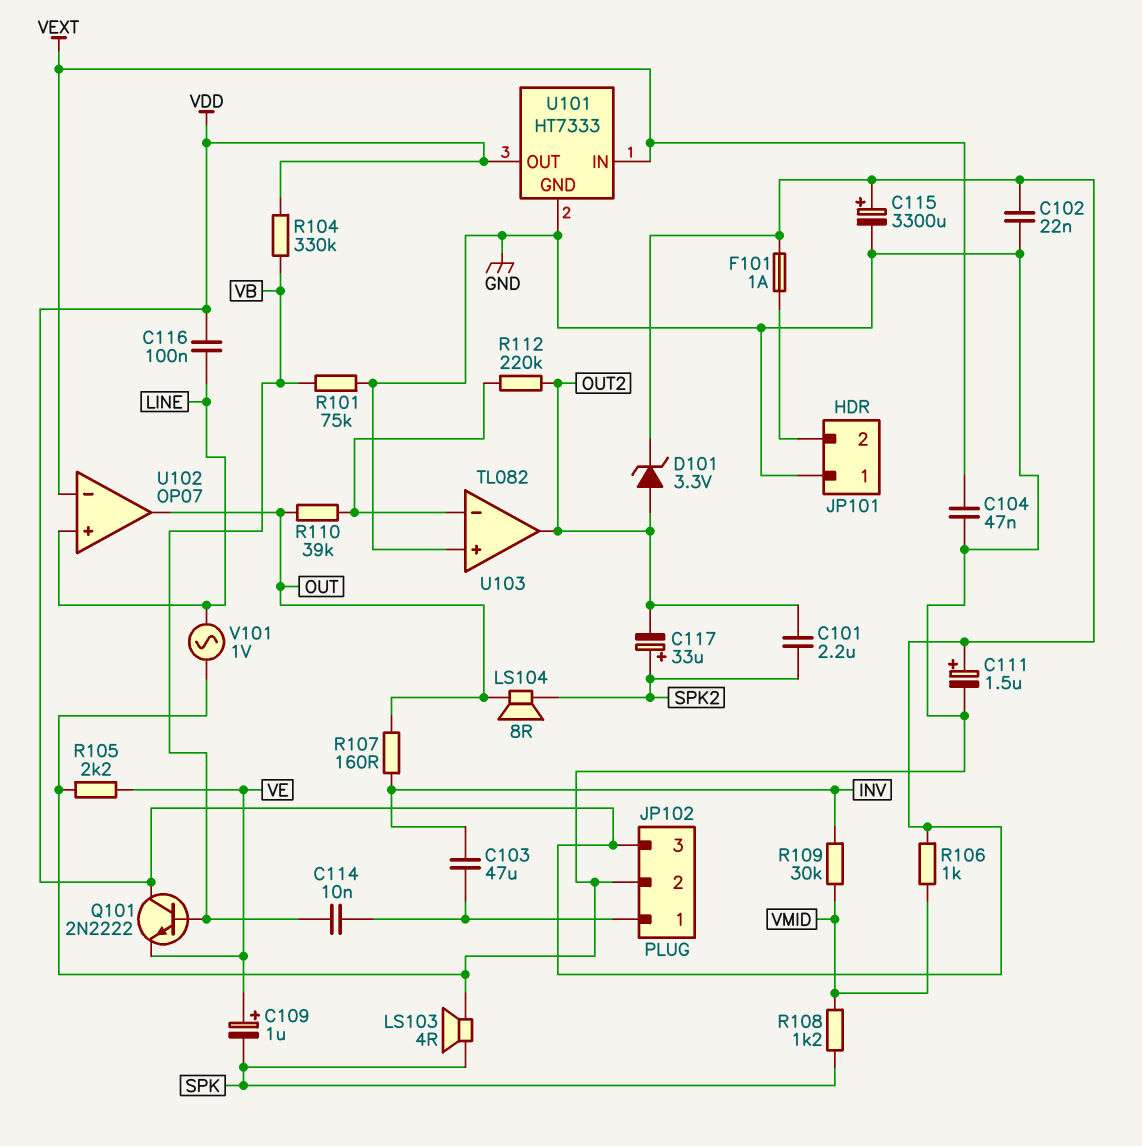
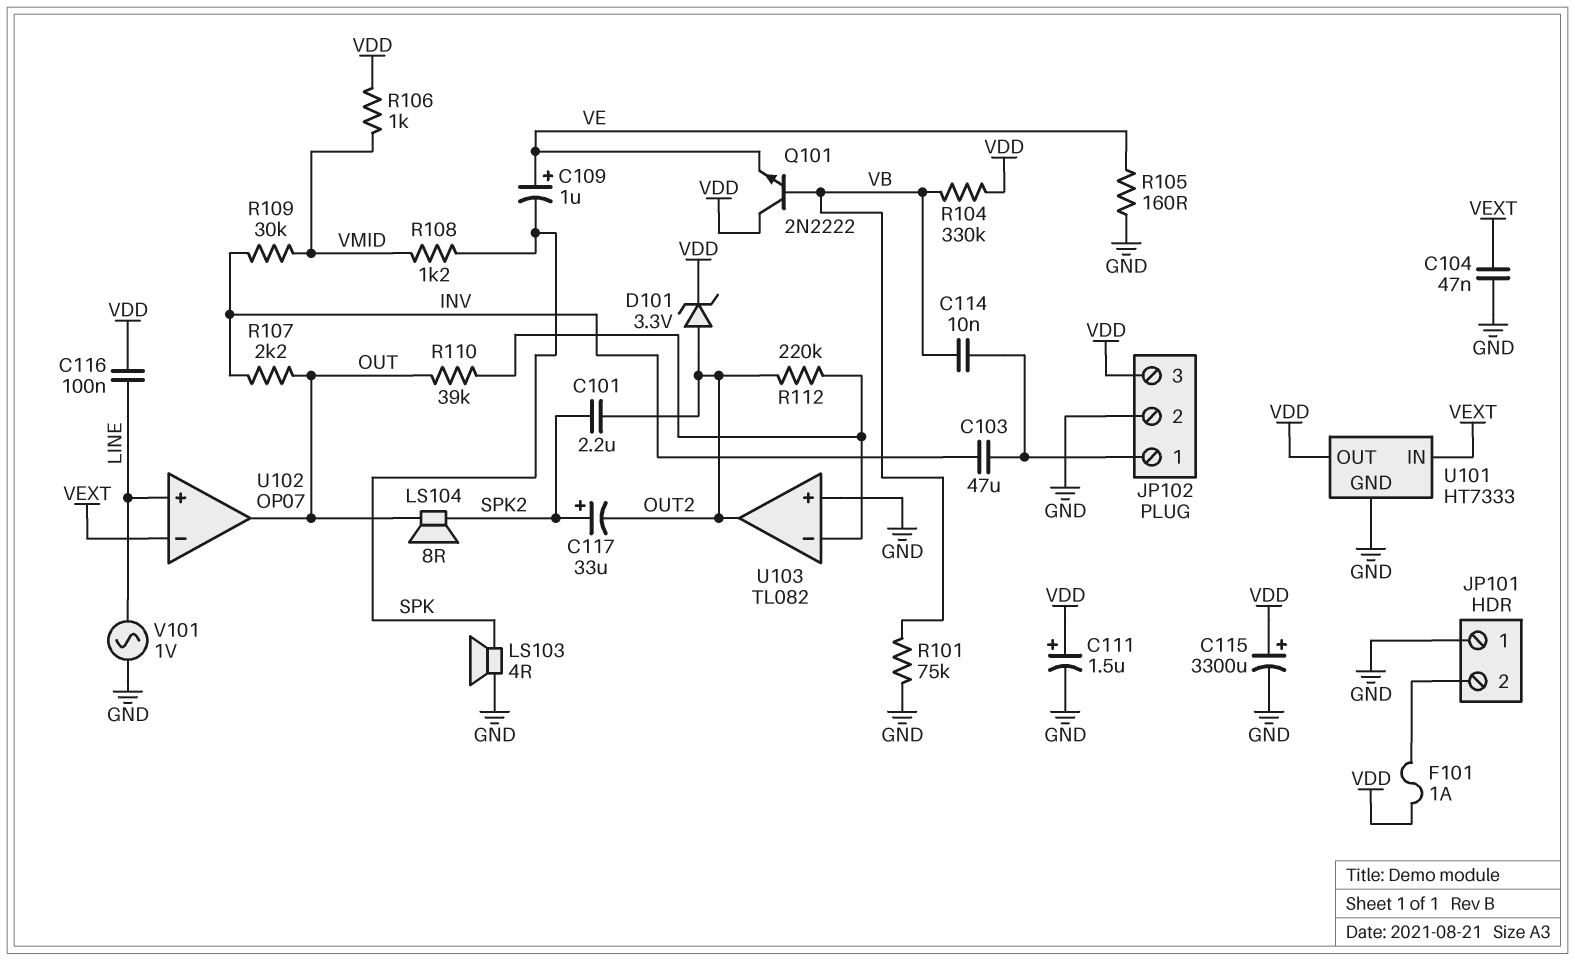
C102: 22nF (GND, VDD) -> none
R105: 2.2k (GND, VE) -> 160 (GND, VE)
R107: 160 (INV, OUT) -> 2.2k (INV, OUT)

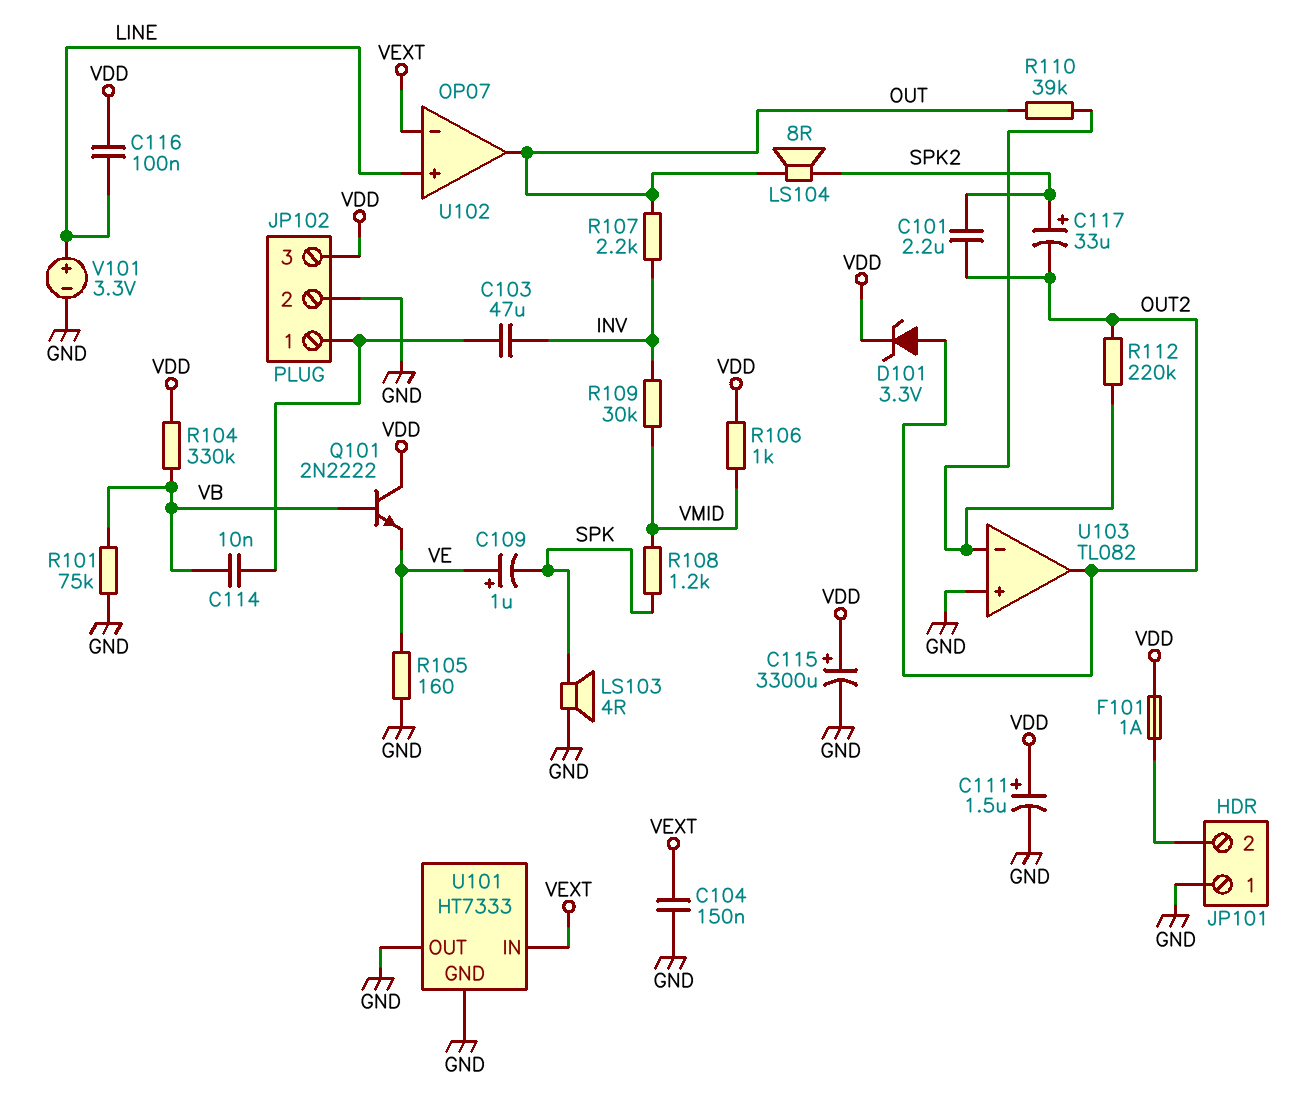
C104: 47nF (GND, VEXT) -> 150nF (GND, VEXT)
U101 pin OUT: VDD -> GND
V101: AC 1V (GND, LINE) -> 3.3V (plus LINE, minus GND)

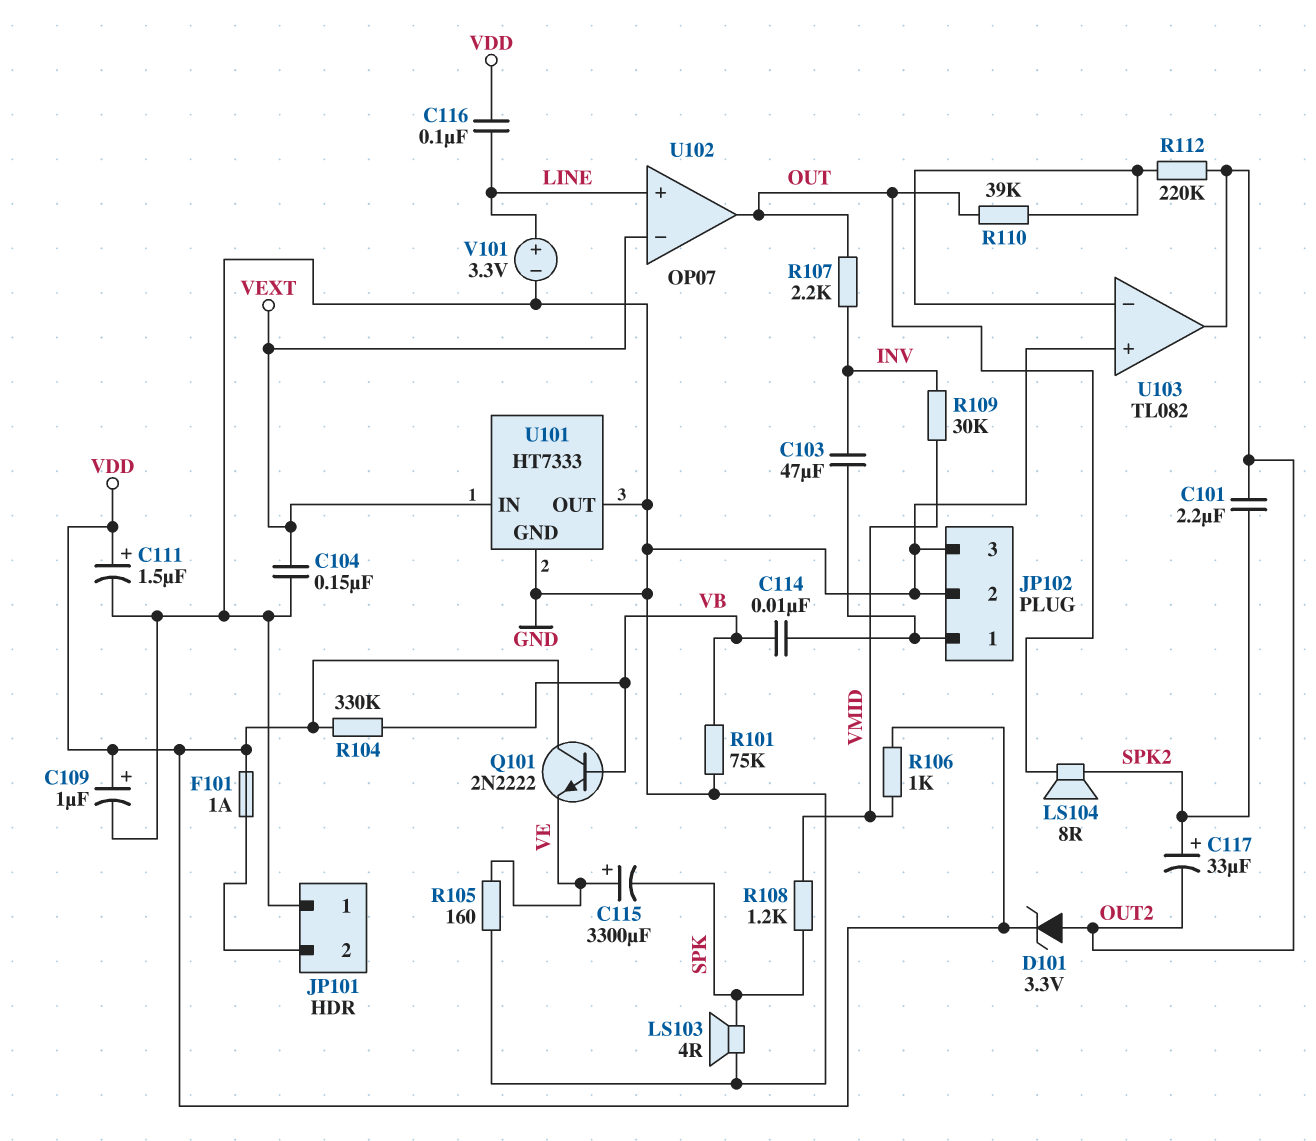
C109: 1uF (plus VE, minus SPK) -> 1uF (plus VDD, minus GND)
C115: 3300uF (plus VDD, minus GND) -> 3300uF (plus VE, minus SPK)
JP102 pin 3: VDD -> GND

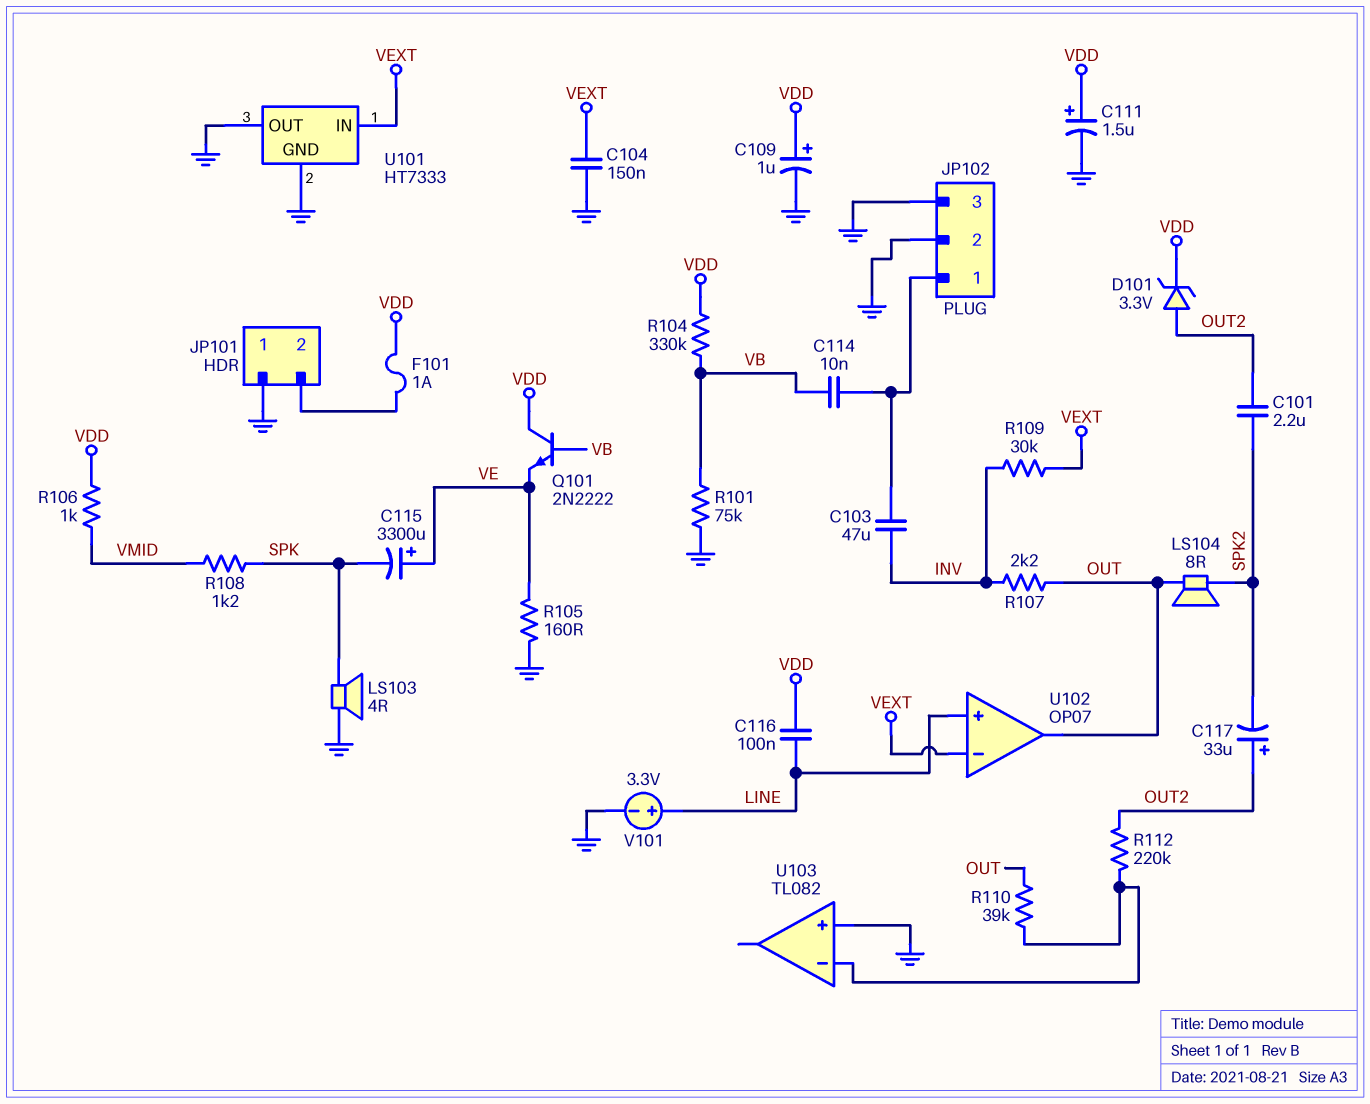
C117: 33uF (plus SPK2, minus OUT2) -> 33uF (plus OUT2, minus SPK2)
R109: 30k (INV, VMID) -> 30k (INV, VEXT)
U103 pin out: OUT2 -> none

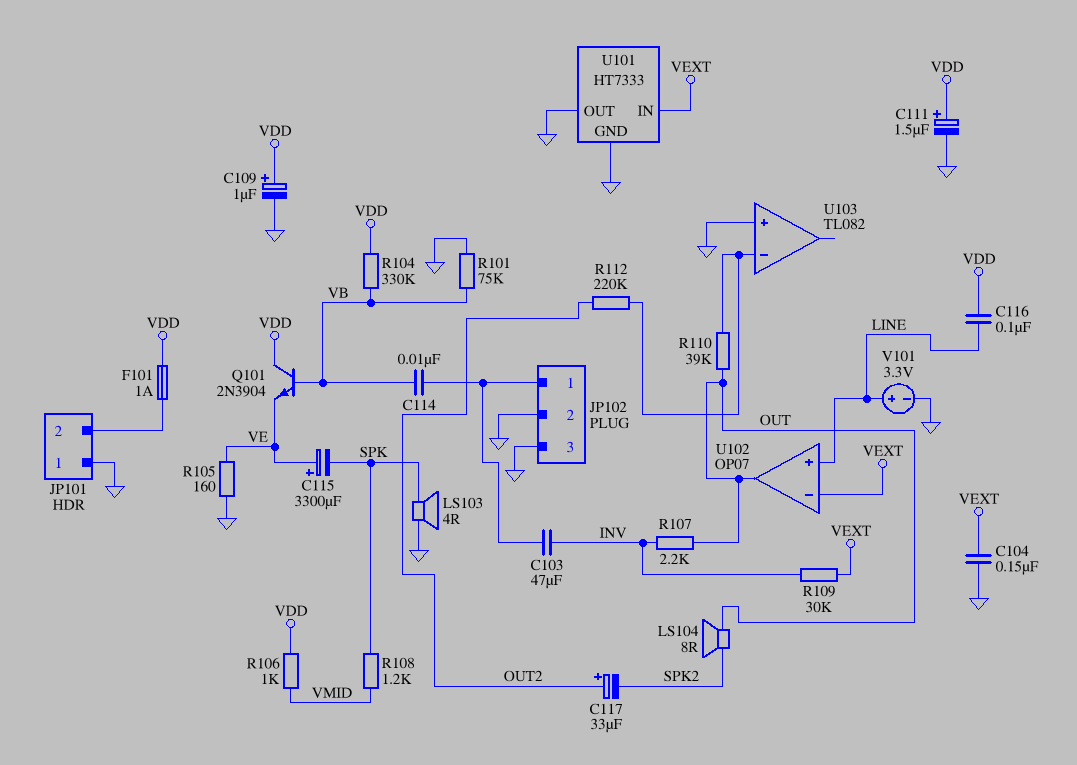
C101: 2.2uF (OUT2, SPK2) -> none
D101: zener 3.3V (A OUT2, K VDD) -> none
Q101: NPN 2N2222 (B VB, C VDD, E VE) -> NPN 2N3904 (B VB, C VDD, E VE)

